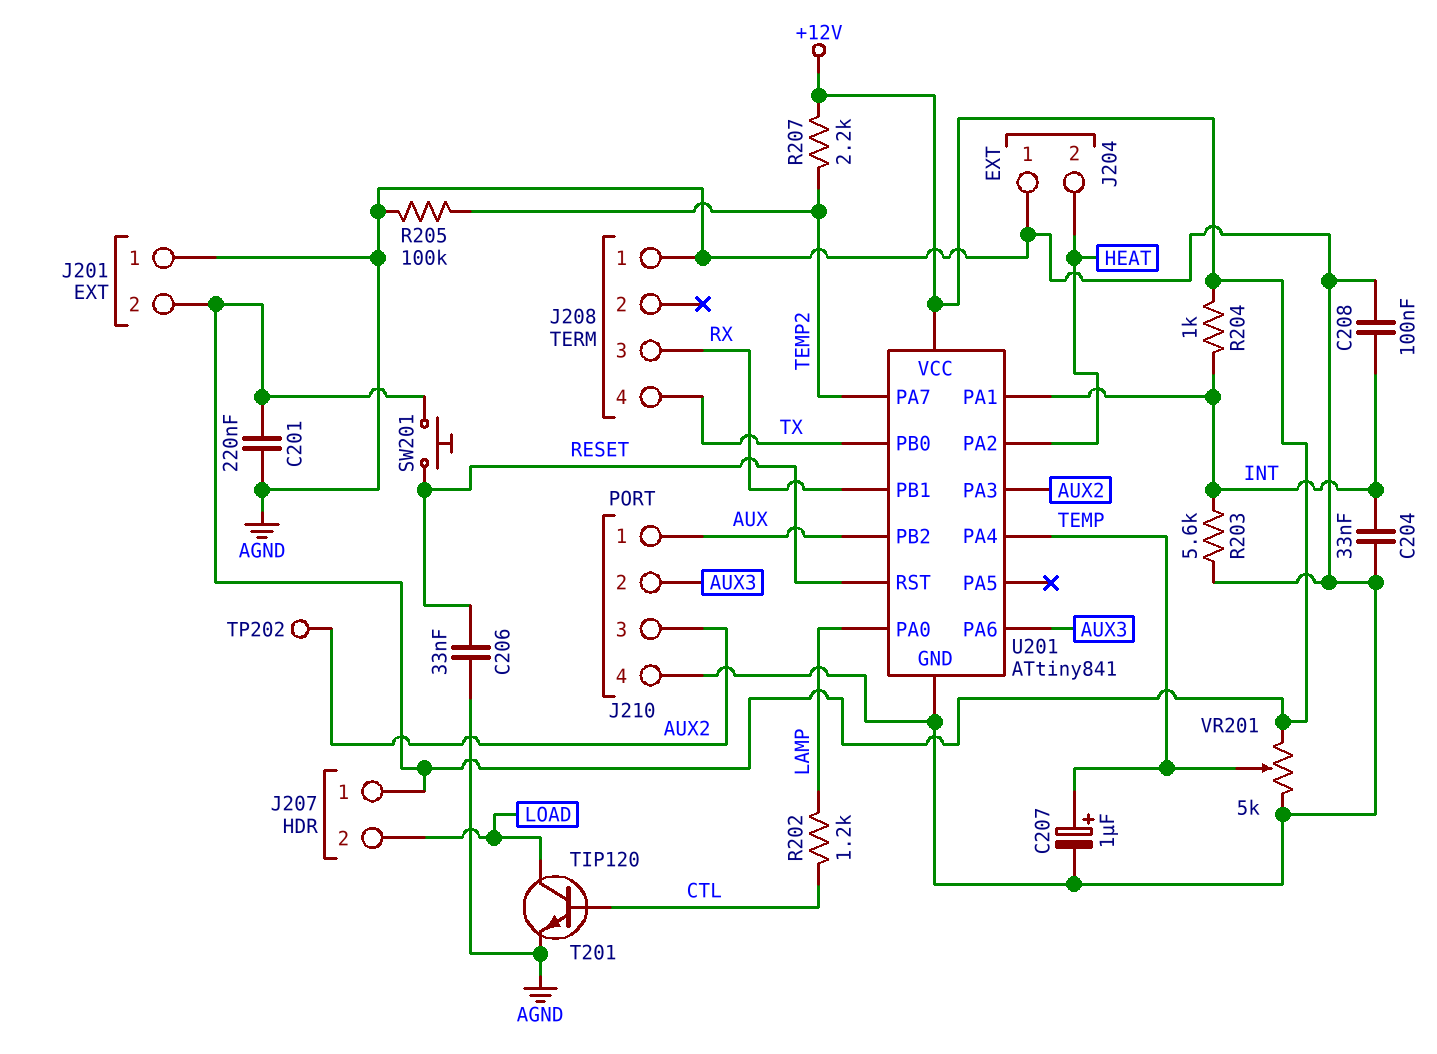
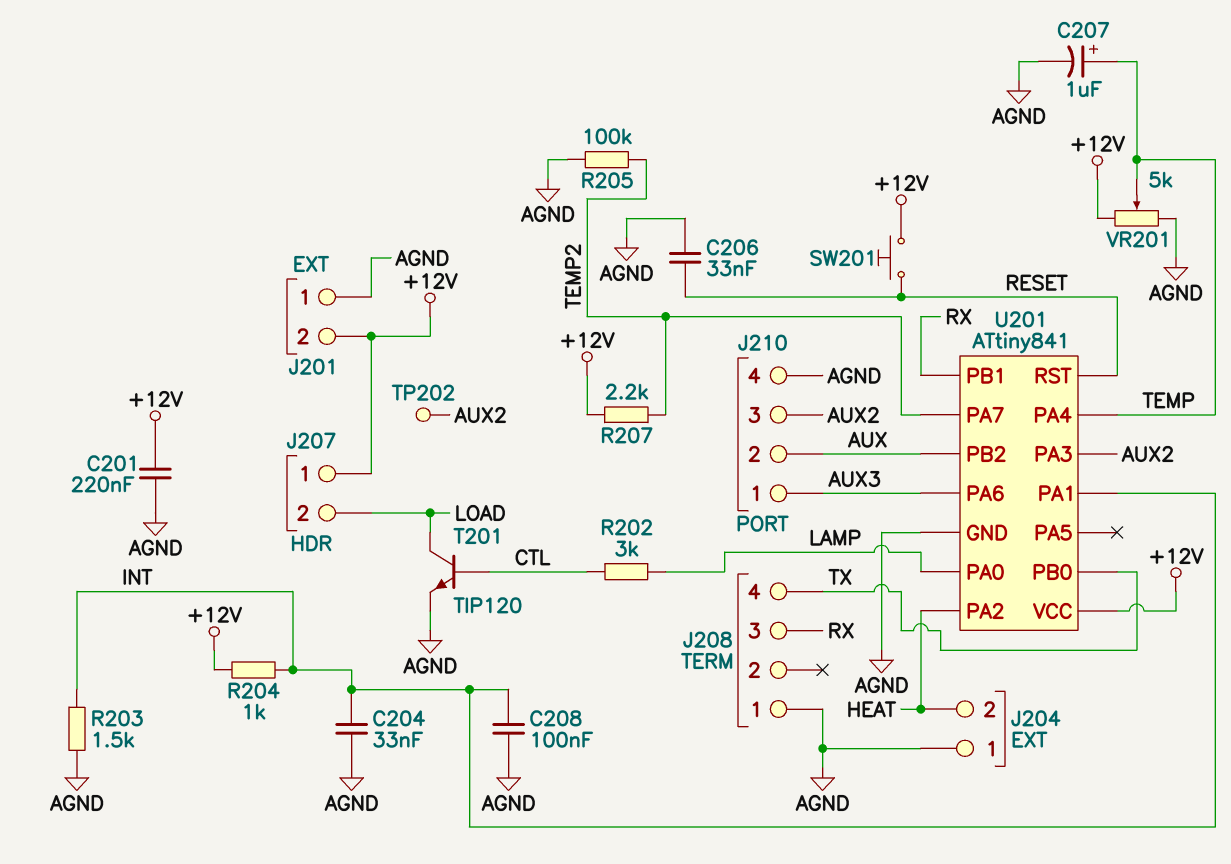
J210 pin 1: AUX -> AUX3
J210 pin 2: AUX3 -> AUX
R202: 1.2k (CTL, LAMP) -> 3k (CTL, LAMP)
R203: 5.6k (AGND, INT) -> 1.5k (AGND, INT)

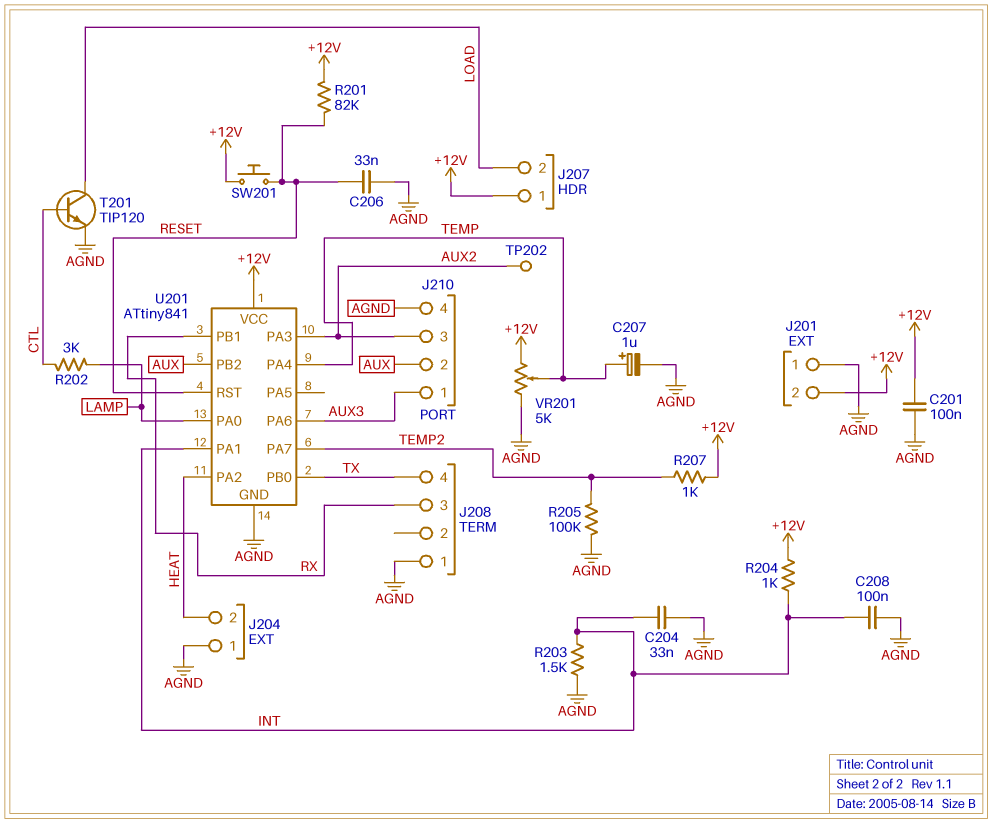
C201: 220nF (+12V, AGND) -> 100nF (+12V, AGND)
R201: none -> 82k (+12V, RESET)
R207: 2.2k (+12V, TEMP2) -> 1k (+12V, TEMP2)

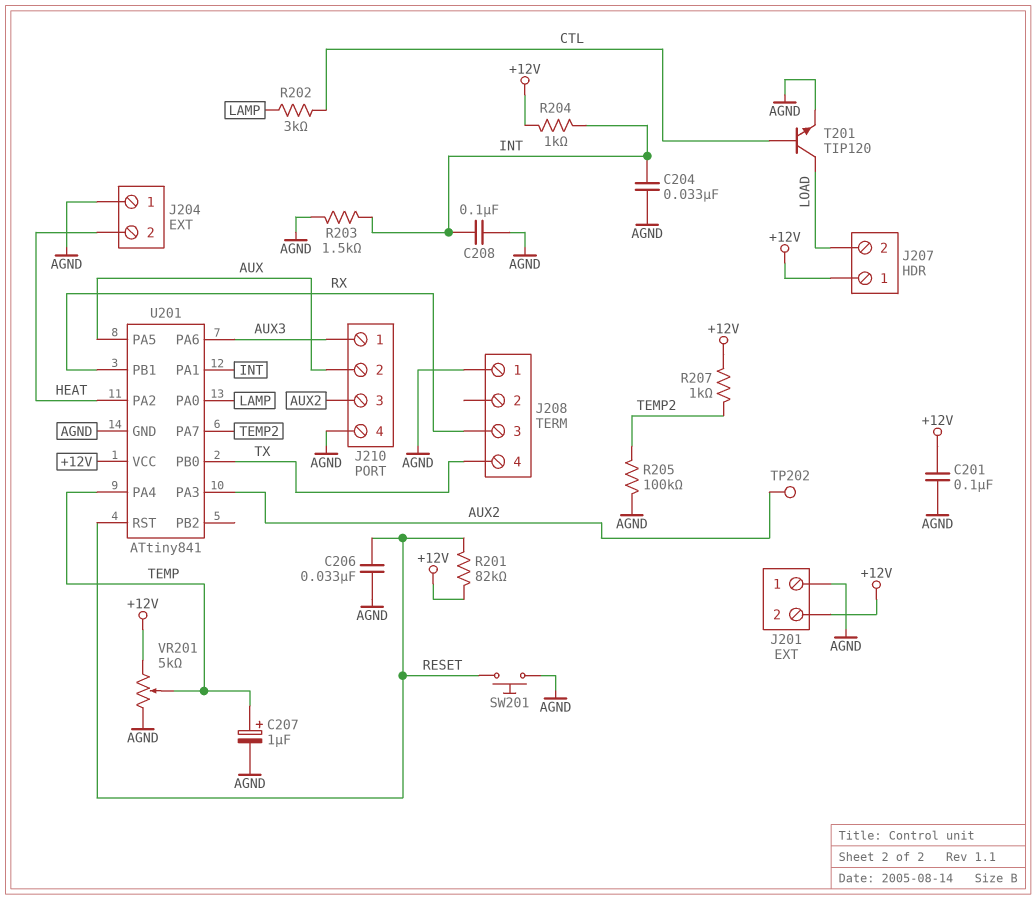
SW201: button (+12V, RESET) -> button (AGND, RESET)
U201 pin PA5: none -> AUX
U201 pin PB2: AUX -> none

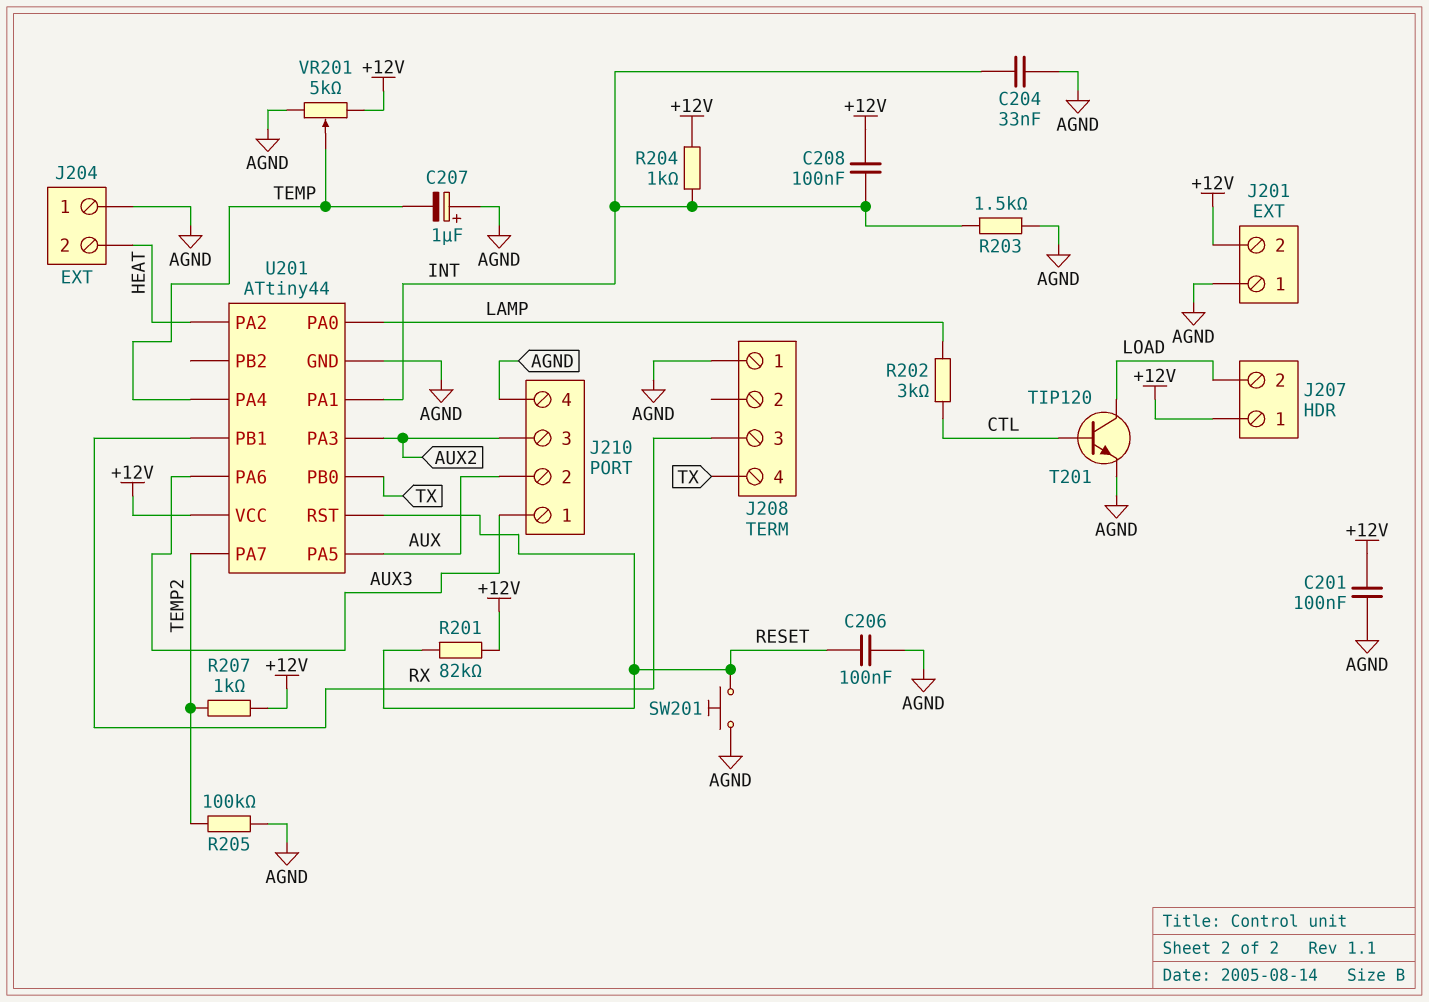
C206: 33nF (AGND, RESET) -> 100nF (AGND, RESET)
C207: 1uF (plus TEMP, minus AGND) -> 1uF (plus AGND, minus TEMP)
C208: 100nF (AGND, INT) -> 100nF (+12V, INT)
TP202: test point (AUX2) -> none
U201: ATtiny841 -> ATtiny44

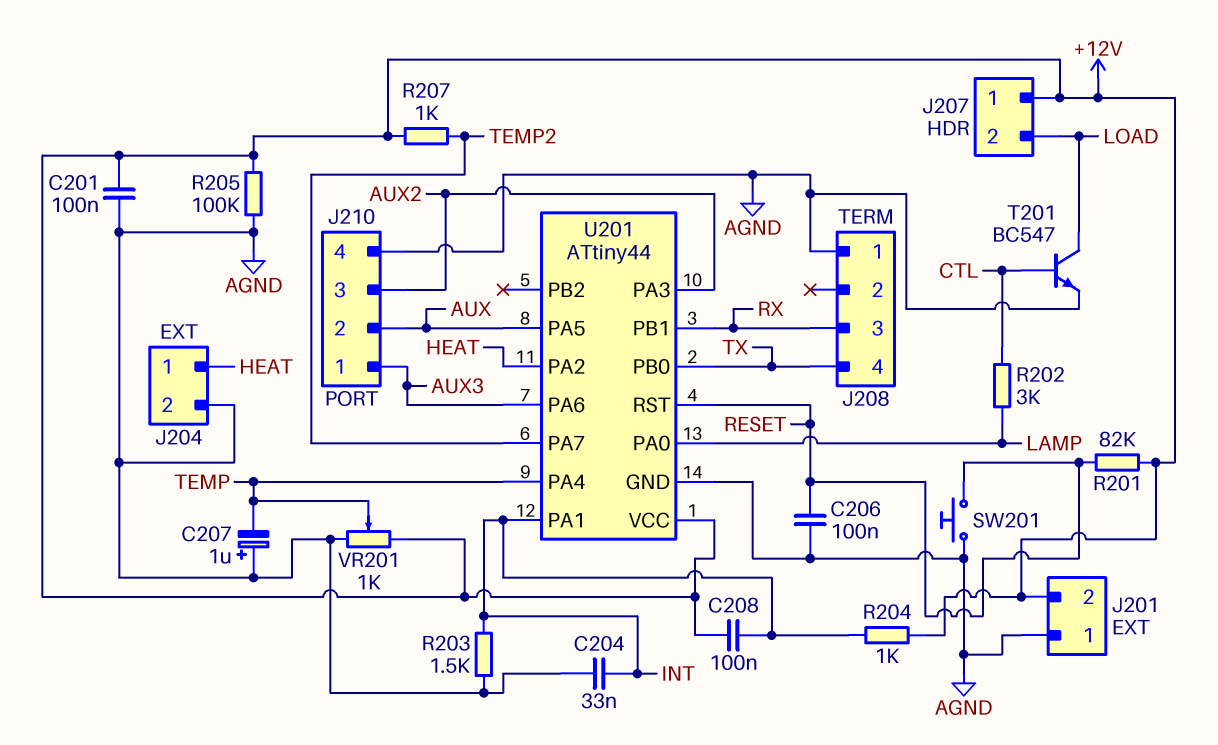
J204 pin 1: AGND -> HEAT
J204 pin 2: HEAT -> AGND
R205: 100k (AGND, TEMP2) -> 100k (+12V, AGND)
T201: NPN TIP120 (B CTL, C LOAD, E AGND) -> NPN BC547 (B CTL, C LOAD, E AGND)
VR201: 5k (+12V, AGND, wiper TEMP) -> 1k (+12V, AGND, wiper TEMP)

